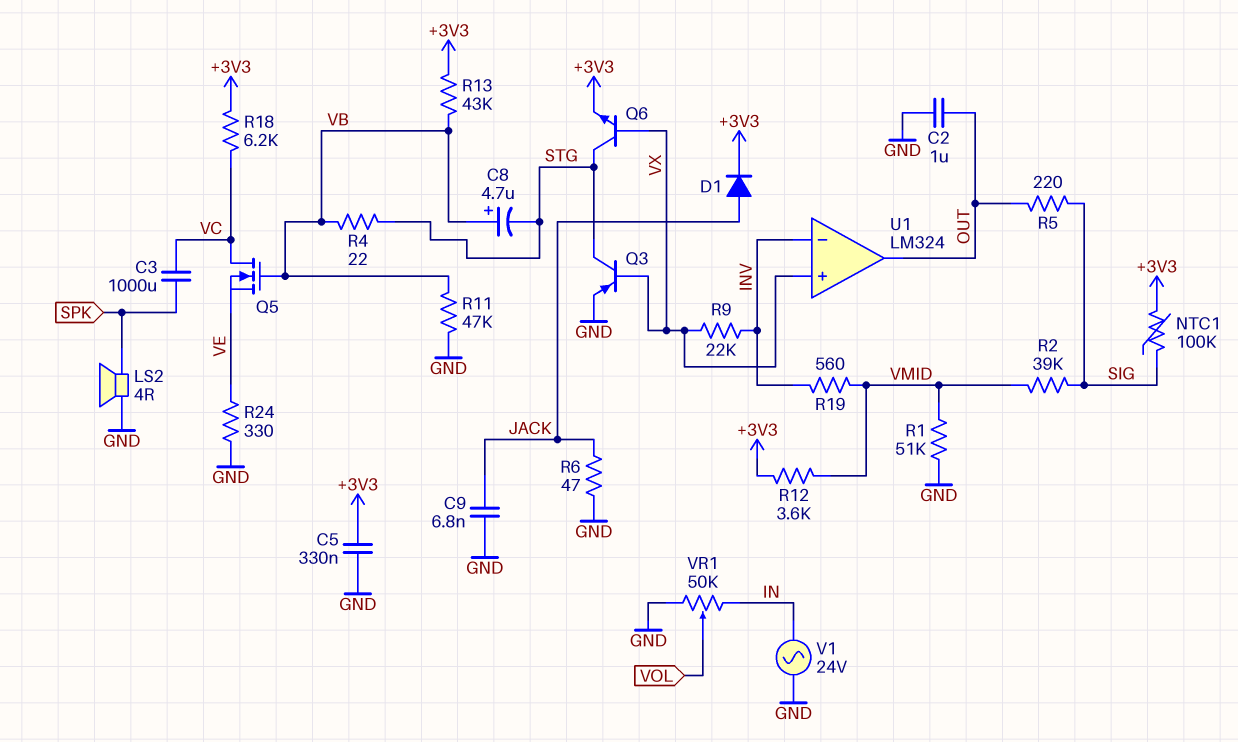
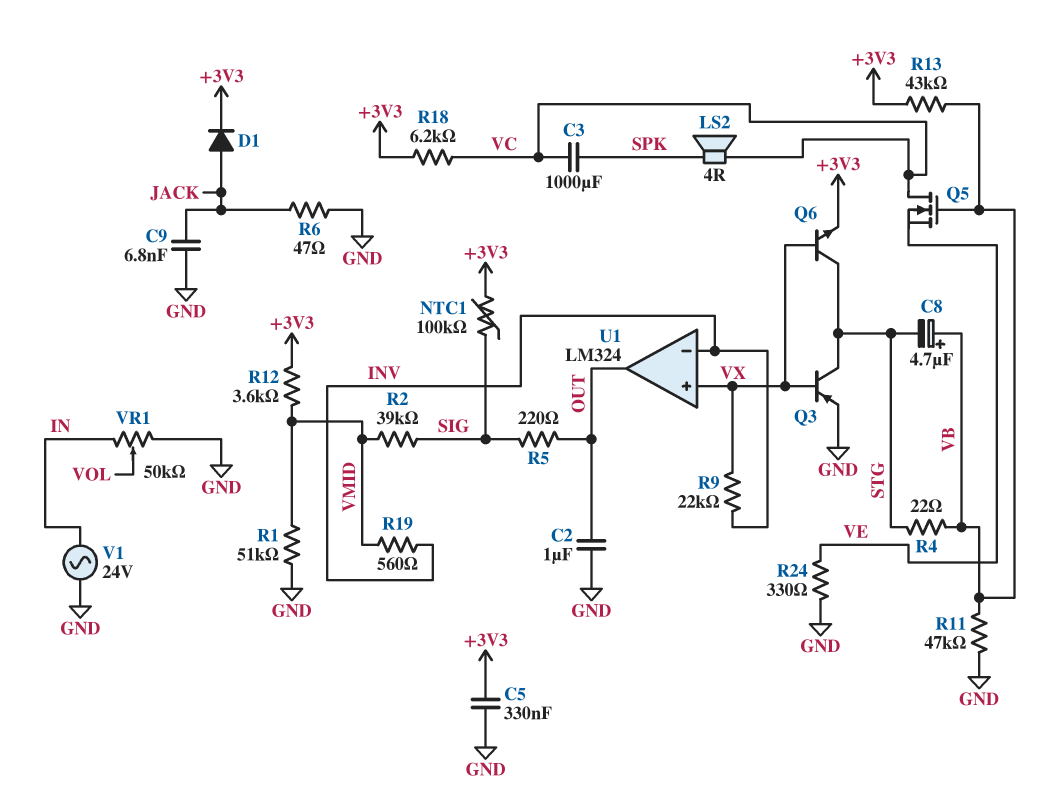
LS2: speaker 4R (GND, SPK) -> speaker 4R (SPK, VC)

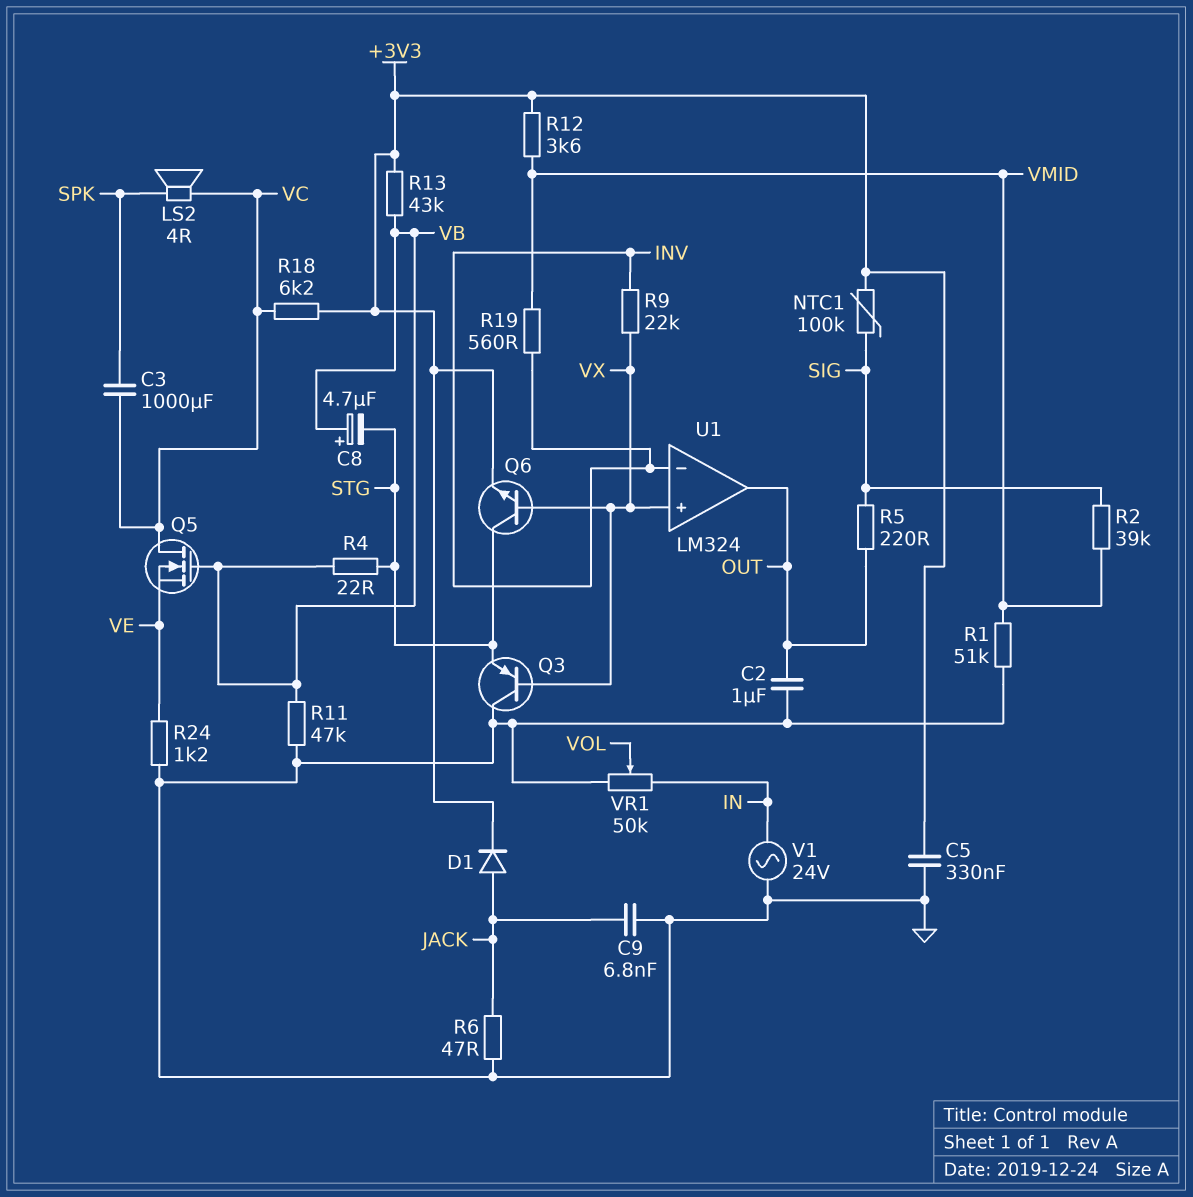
Q3: PNP (B VX, C STG, E GND) -> PNP (B VX, C GND, E STG)
R24: 330 (GND, VE) -> 1.2k (GND, VE)

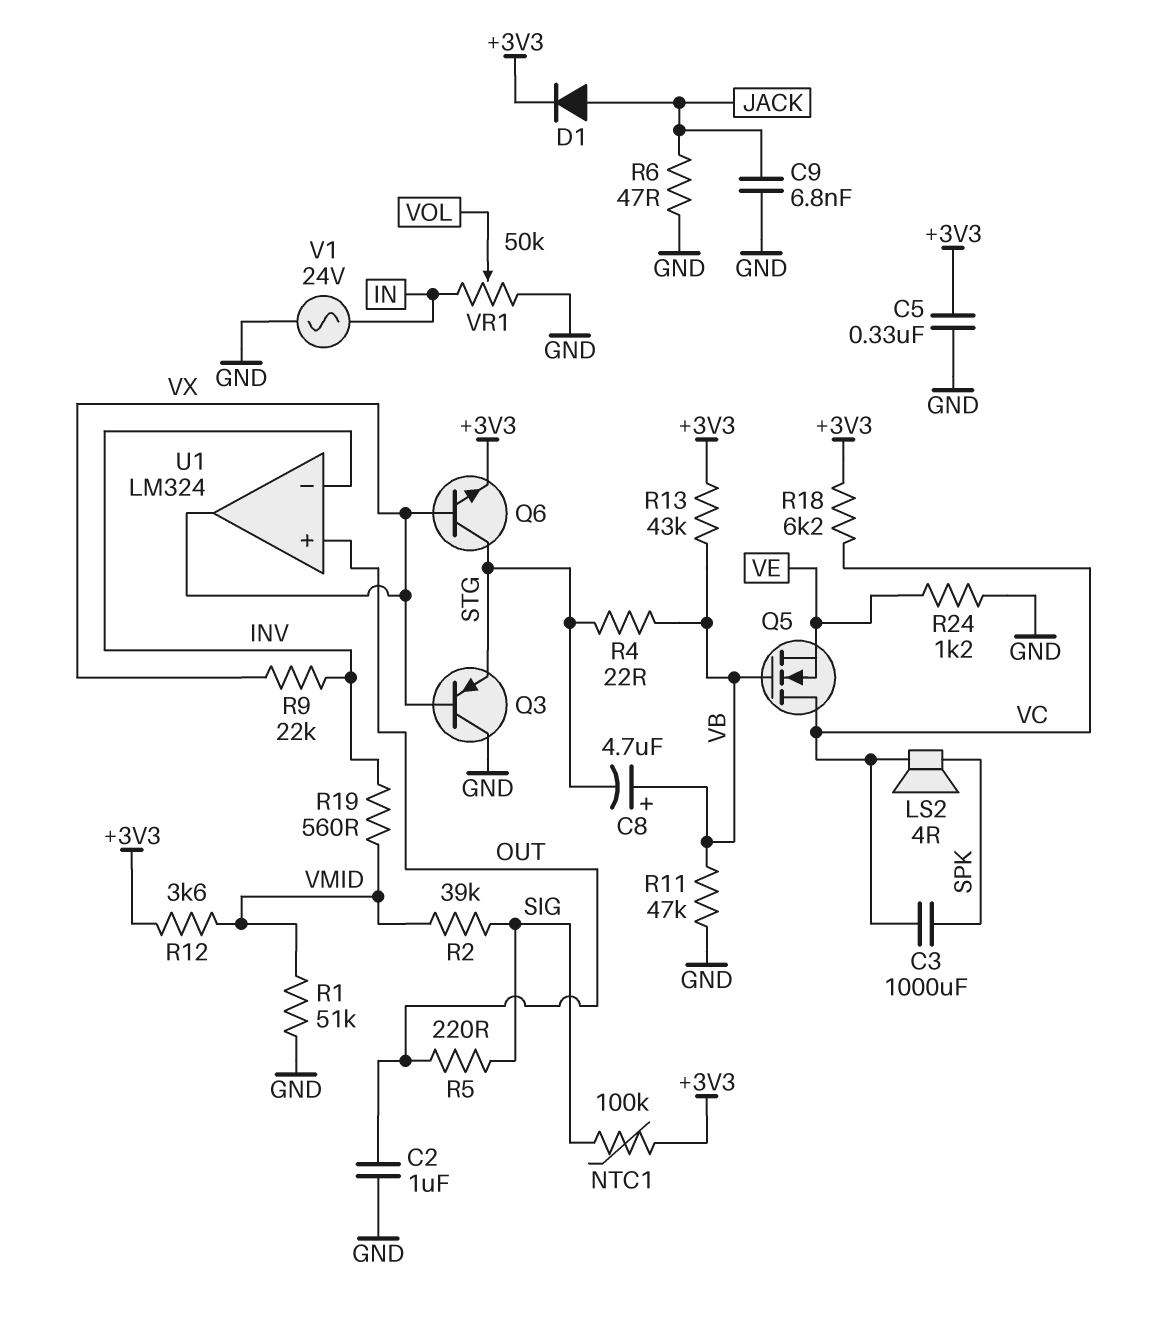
U1 pin in+: VX -> OUT
U1 pin out: OUT -> VX

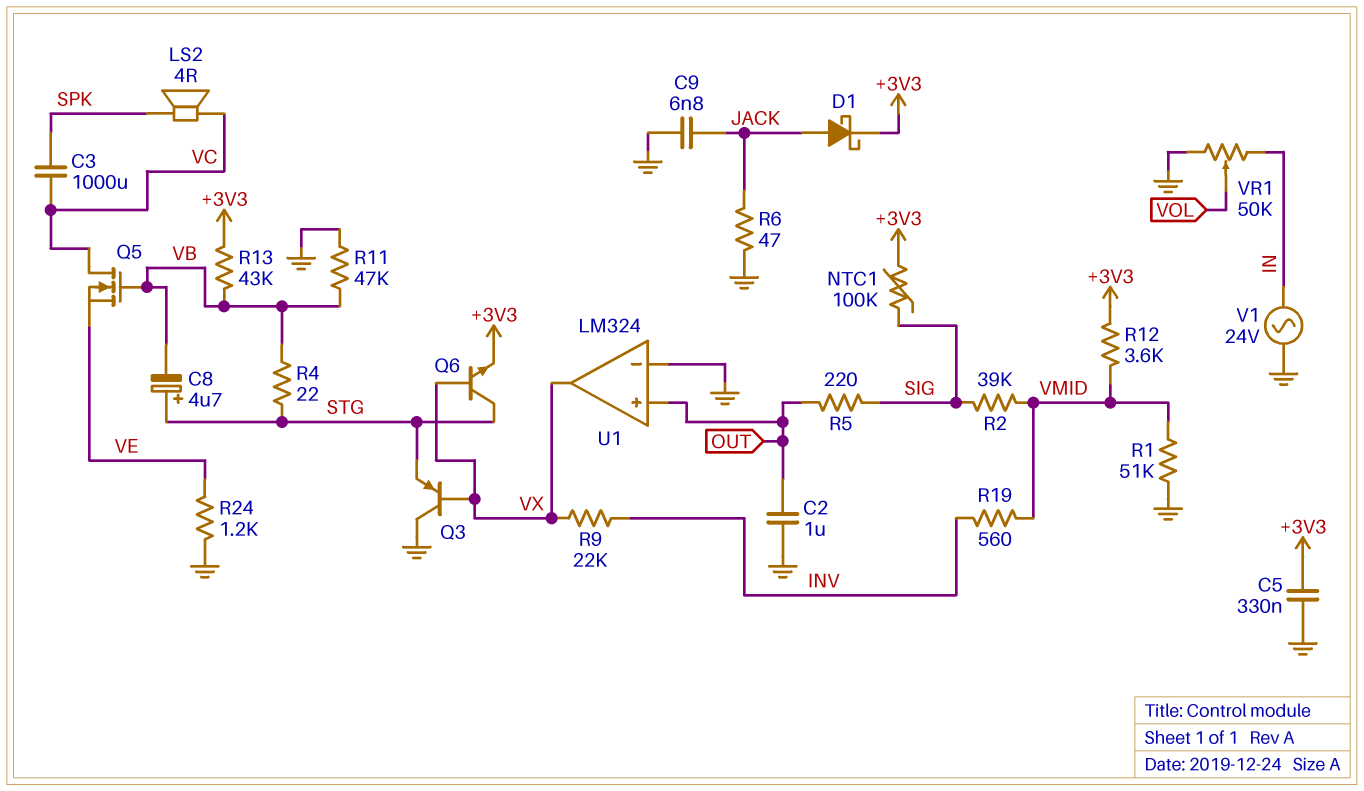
C8: 4.7uF (plus VB, minus STG) -> 4.7uF (plus STG, minus VB)
D1: diode (A JACK, K +3V3) -> schottky (A JACK, K +3V3)
R18: 6.2k (+3V3, VC) -> none
U1 pin in-: INV -> GND

